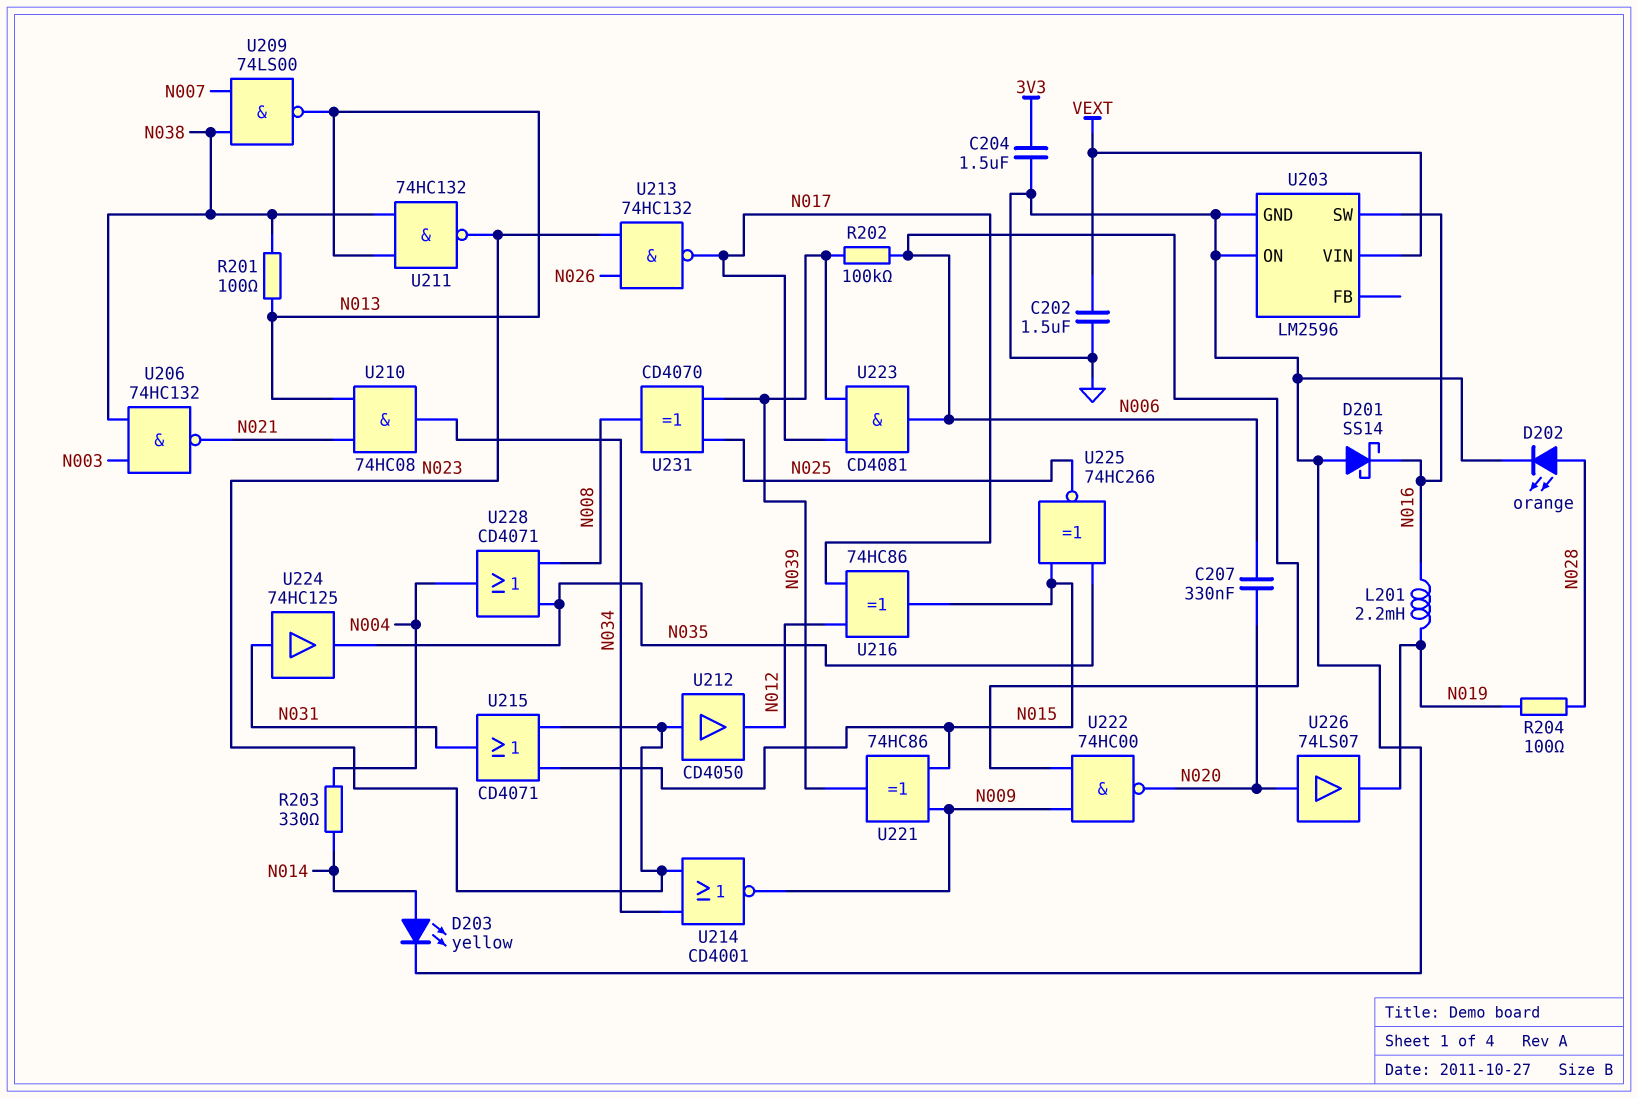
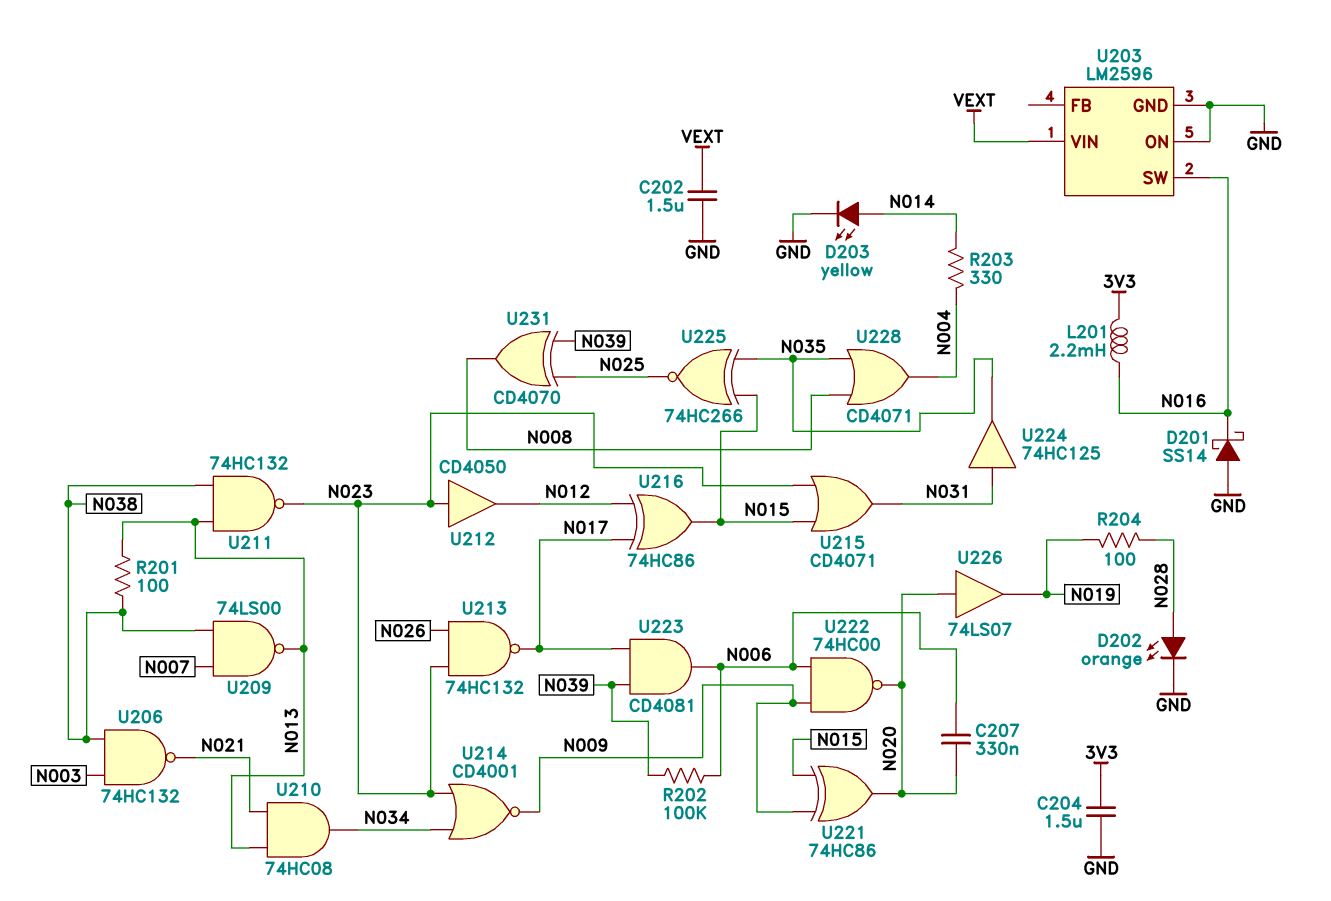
L201: 2.2mH (N016, N019) -> 2.2mH (3V3, N016)
U221: XOR 74HC86 (in N009, in N015, out N039) -> XOR 74HC86 (in N009, in N015, out N020)

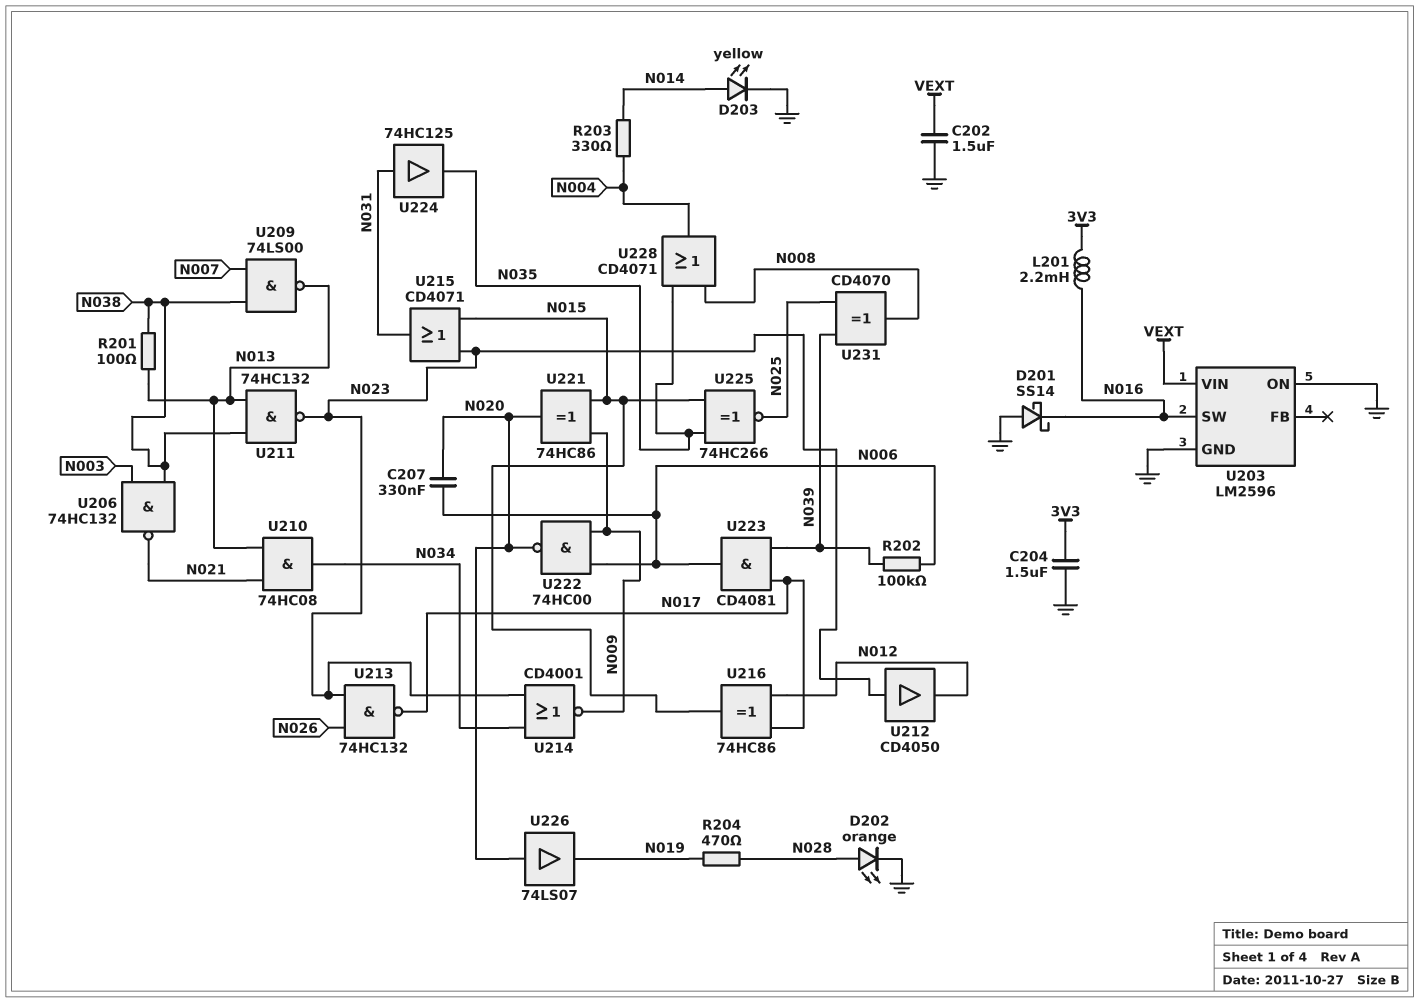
R204: 100 (N019, N028) -> 470 (N019, N028)

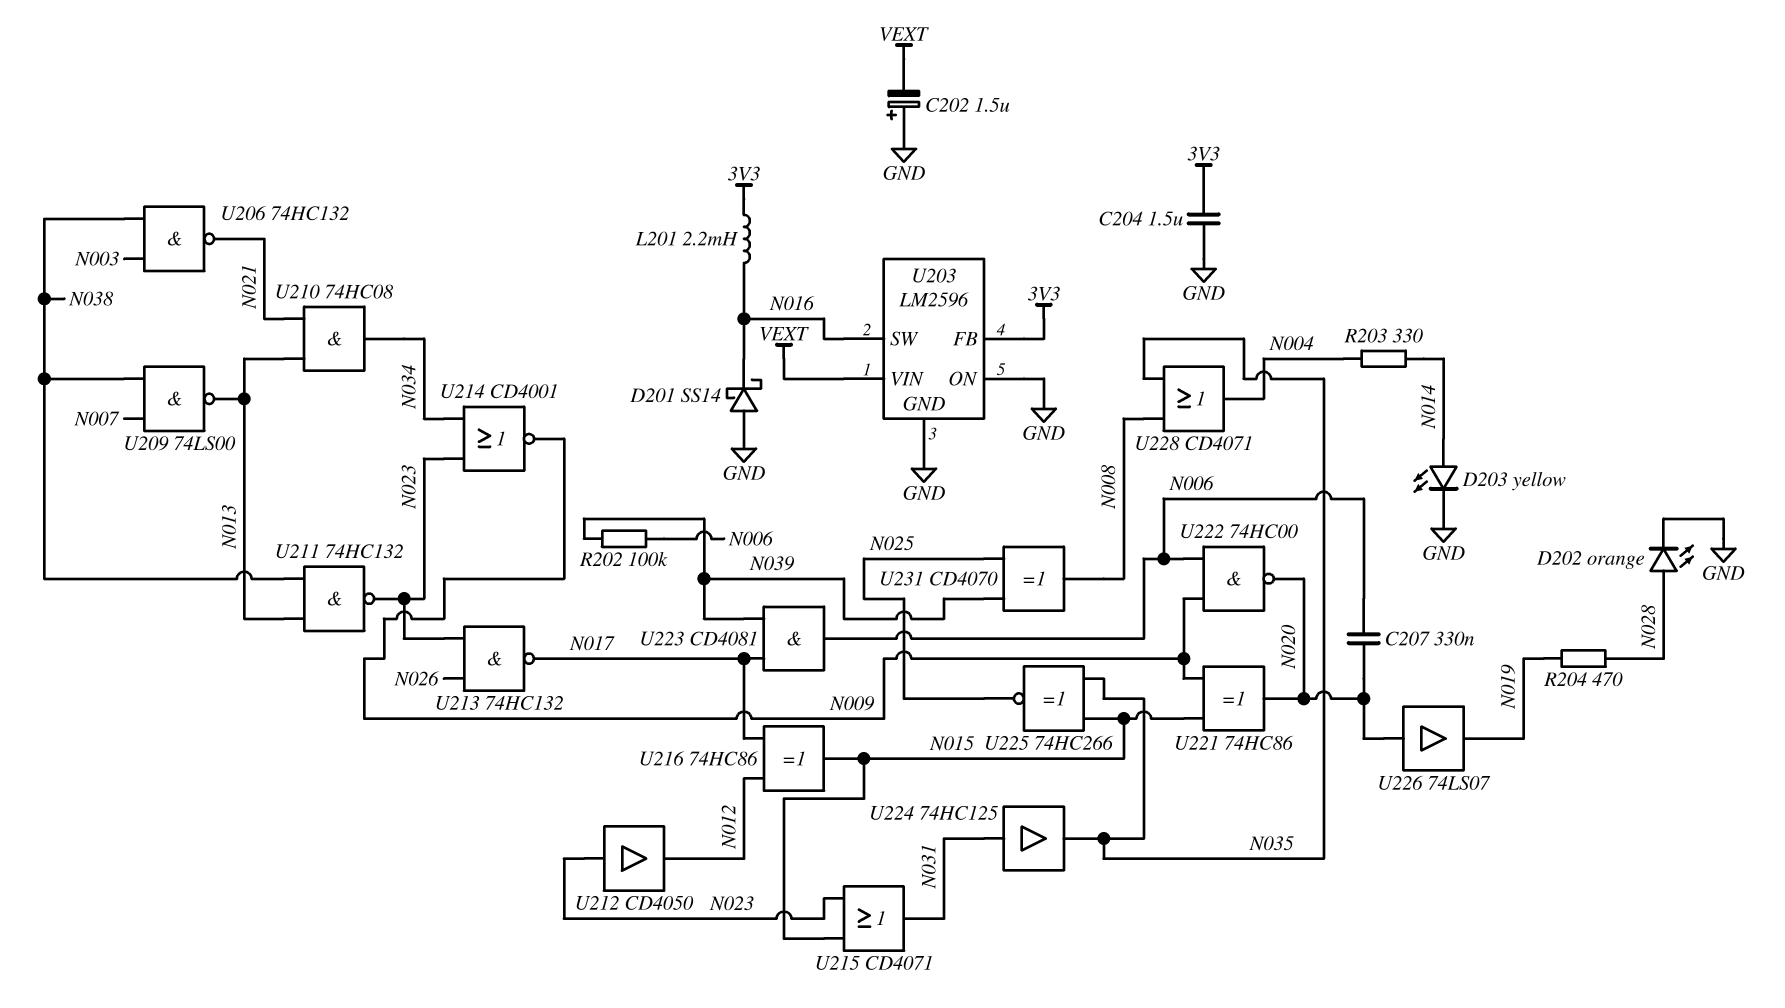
C202: 1.5uF (GND, VEXT) -> 1.5uF (plus GND, minus VEXT)
R201: 100 (N013, N038) -> none
U203 pin FB: none -> 3V3

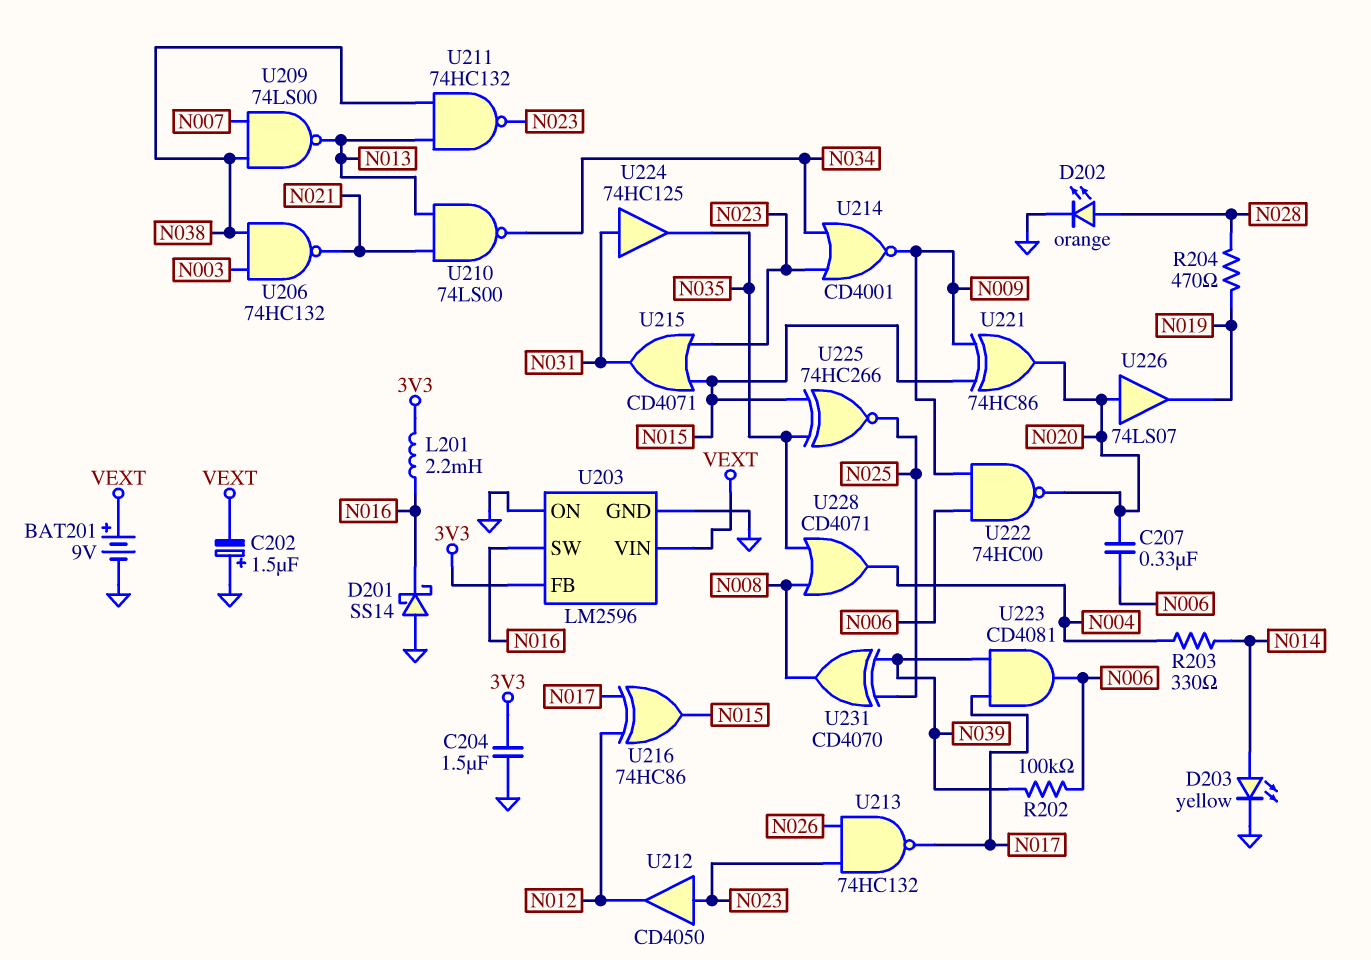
BAT201: none -> 9V (plus VEXT, minus GND)
U210: AND 74HC08 (in N013, in N021, out N034) -> NAND 74LS00 (in N013, in N021, out N034)

